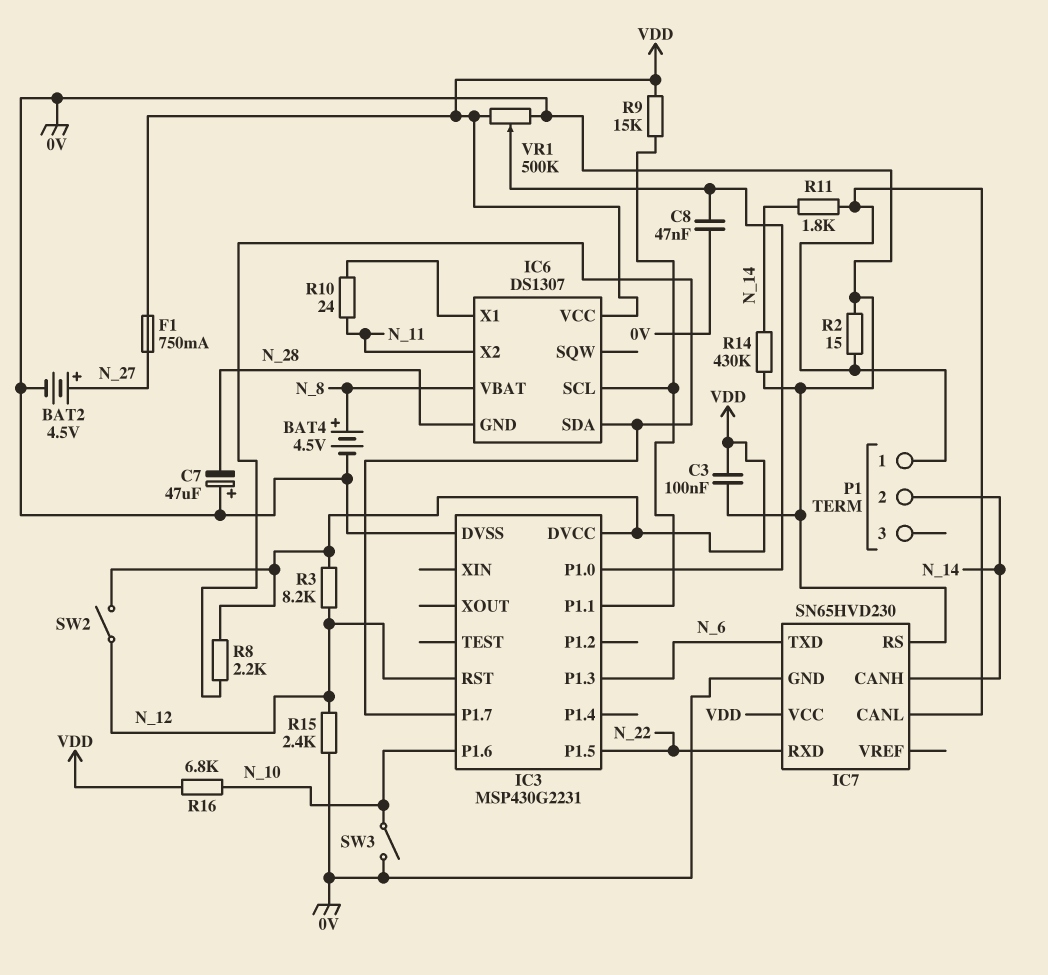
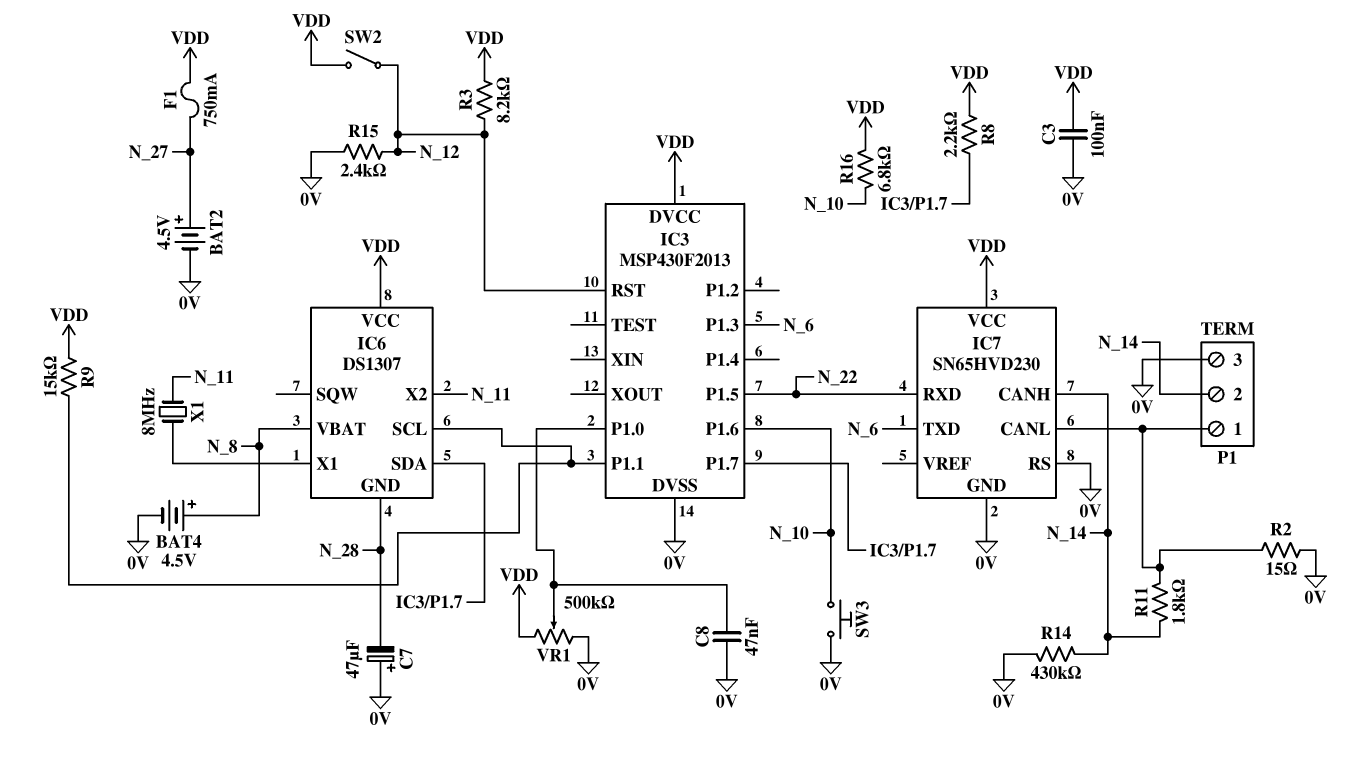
IC3: MSP430G2231 -> MSP430F2013
P1 pin 3: none -> 0V
R10: 24 (IC6/X1, N_11) -> none
SW3: switch (0V, N_10) -> button (0V, N_10)
X1: none -> 8MHz (IC6/X1, N_11)

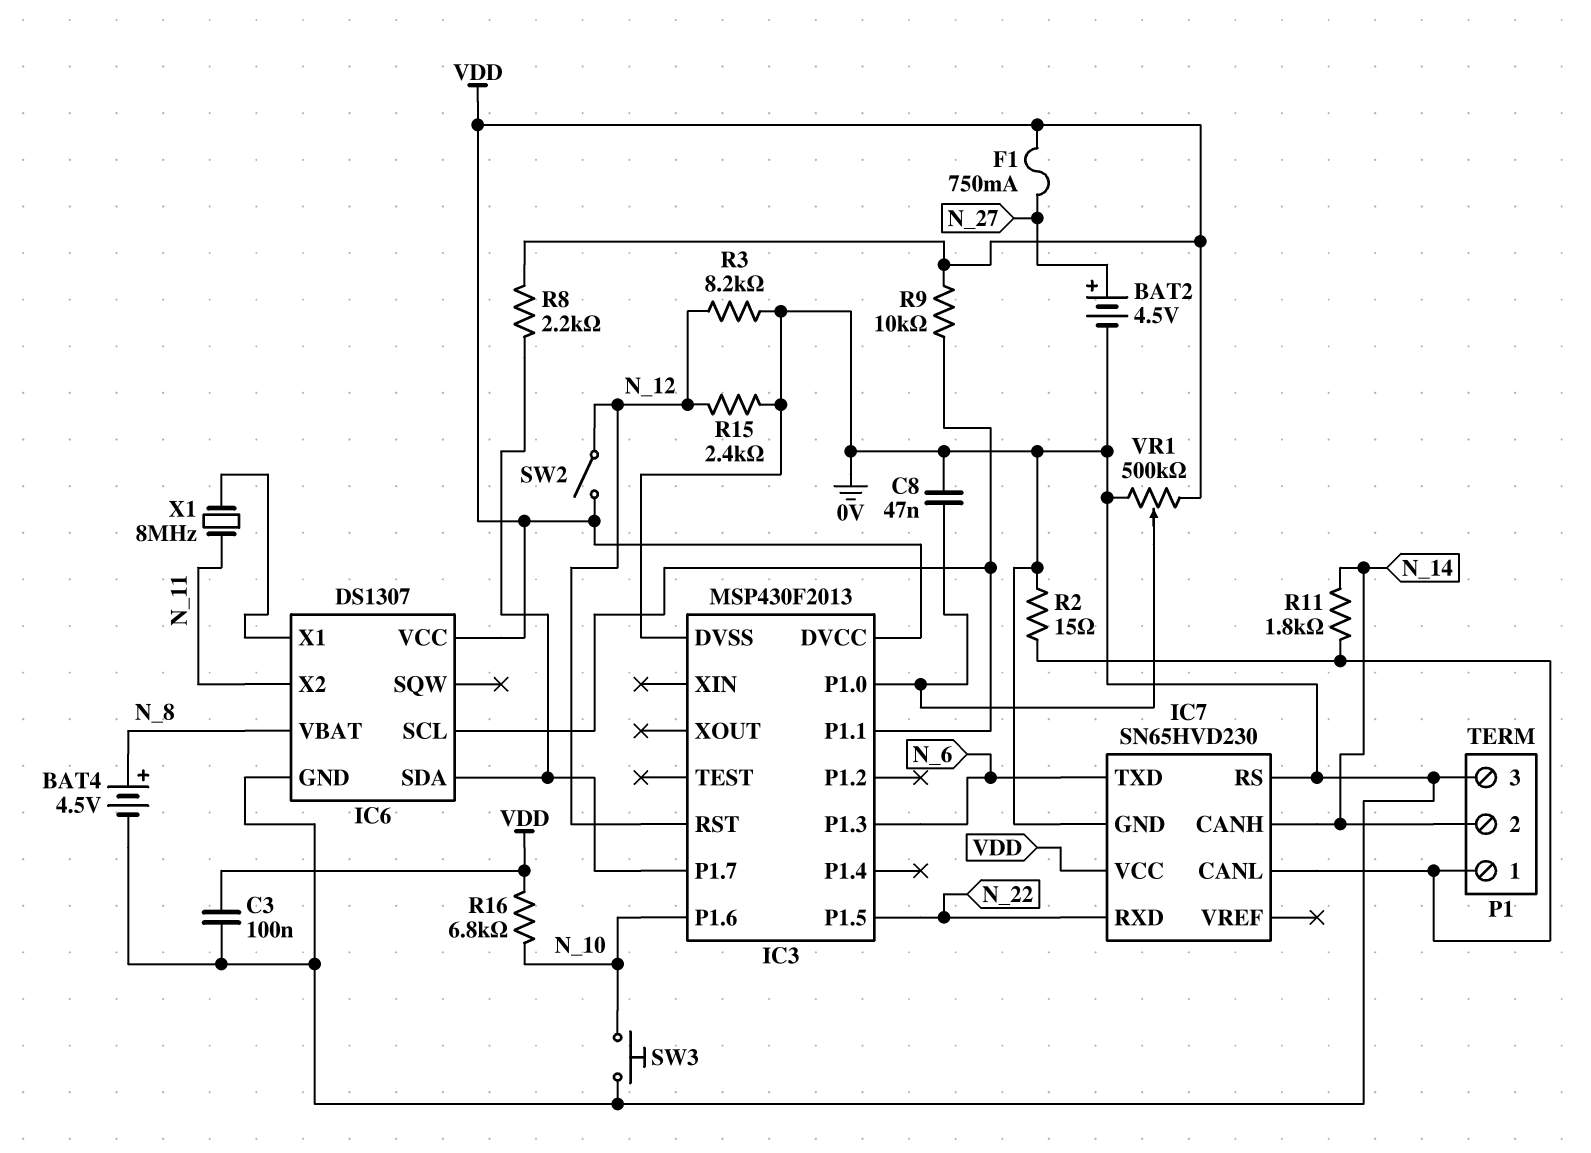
C7: 47uF (plus 0V, minus N_28) -> none
IC6 pin GND: N_28 -> 0V
R3: 8.2k (N_12, VDD) -> 8.2k (0V, N_12)
R9: 15k (IC3/P1.1, VDD) -> 10k (IC3/P1.1, VDD)
R14: 430k (0V, N_14) -> none

